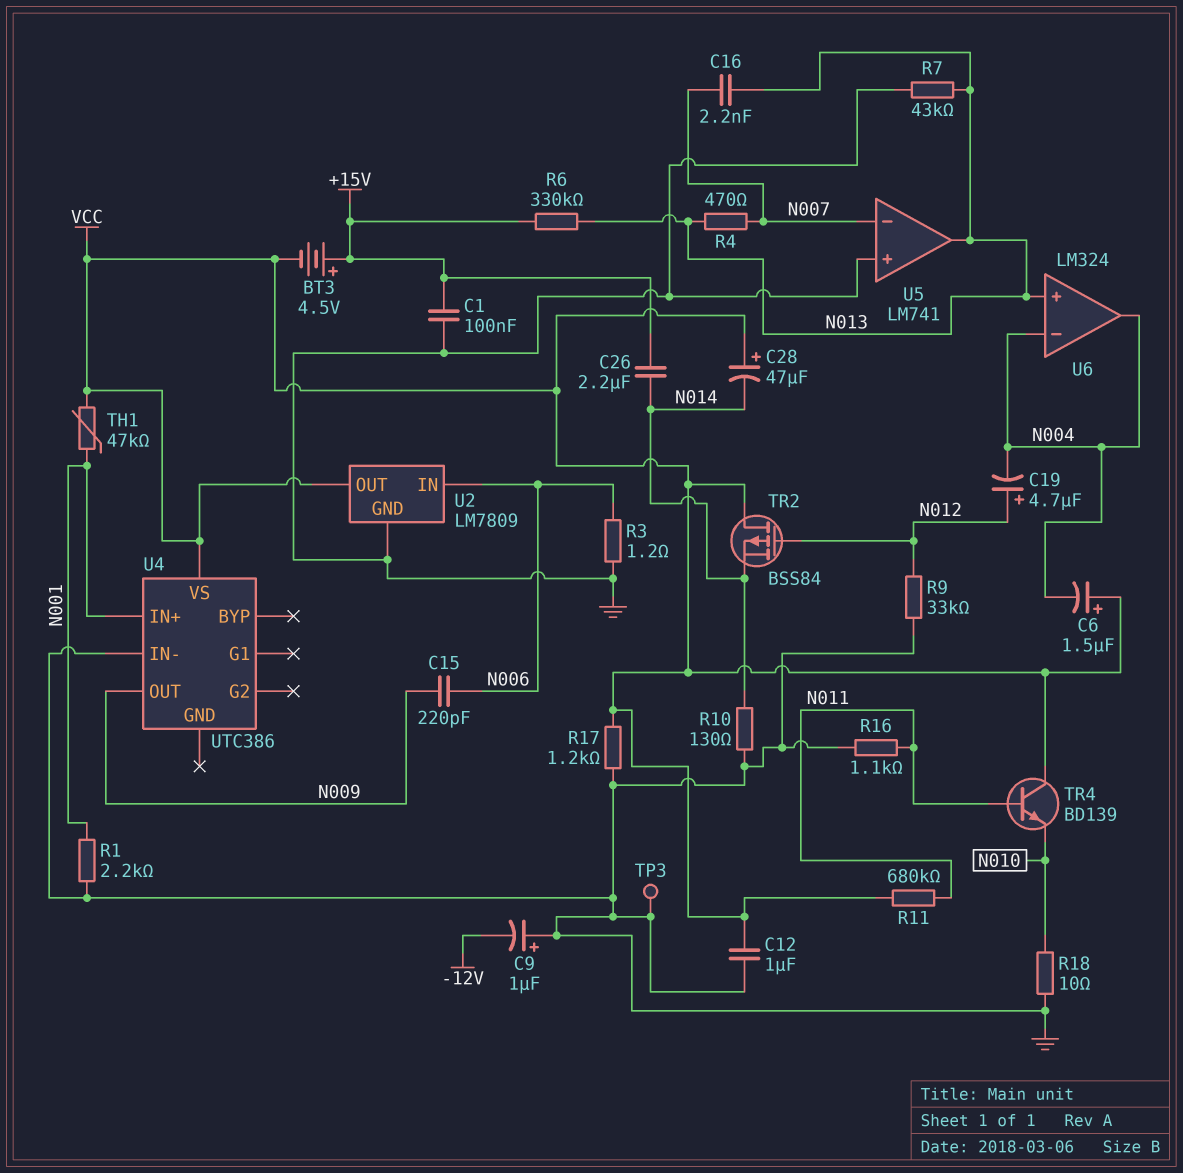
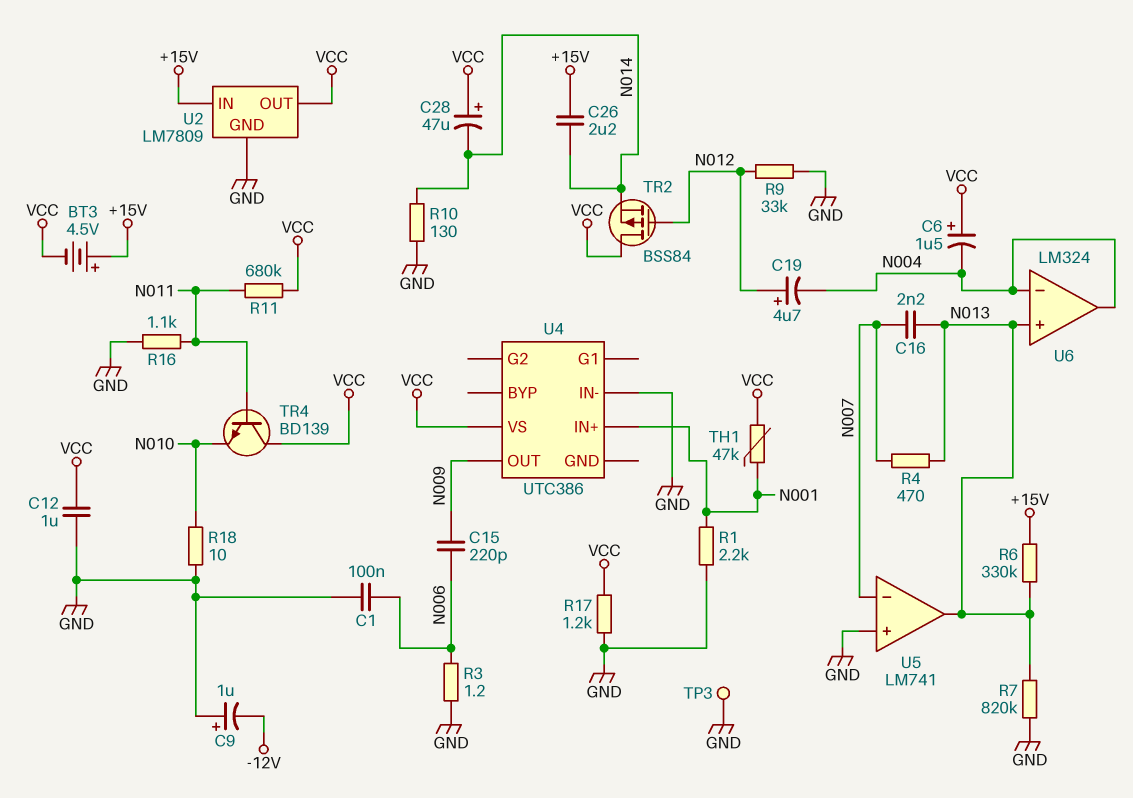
C1: 100nF (+15V, GND) -> 100nF (GND, N006)
R7: 43k (GND, N013) -> 820k (GND, N013)
U2 pin IN: N006 -> +15V

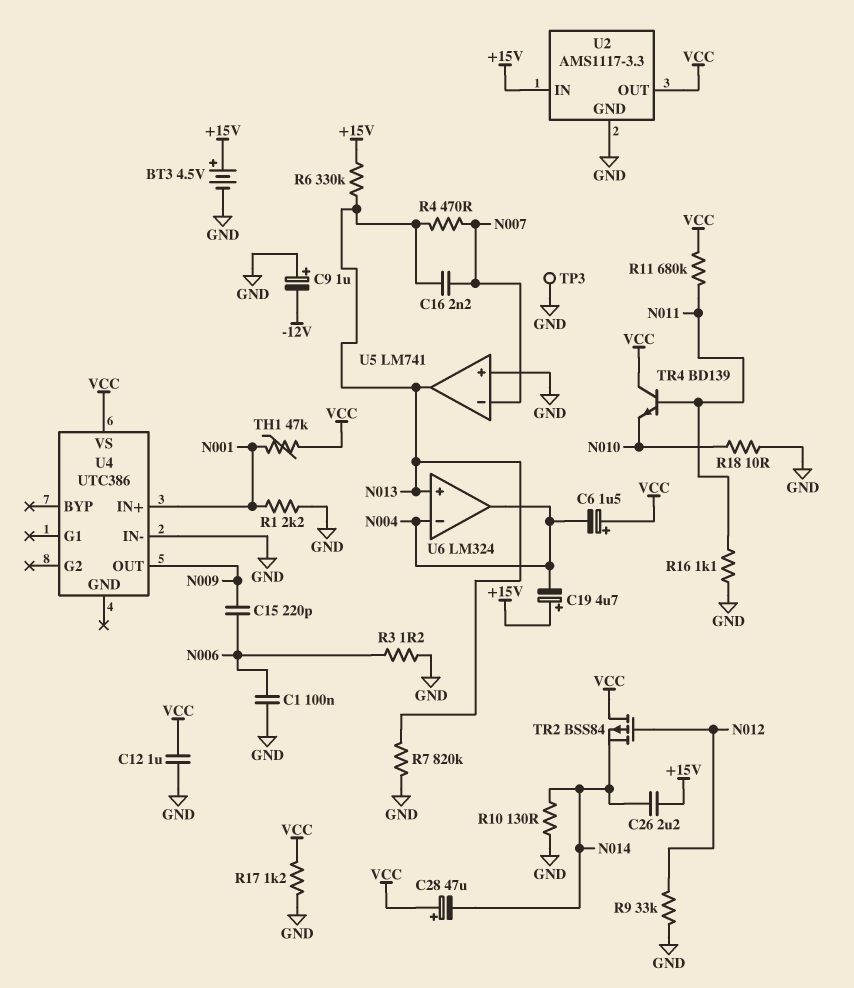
BT3: 4.5V (plus +15V, minus VCC) -> 4.5V (plus +15V, minus GND)
C19: 4.7uF (plus N012, minus N004) -> 4.7uF (plus +15V, minus N004)
U2: LM7809 -> AMS1117-3.3

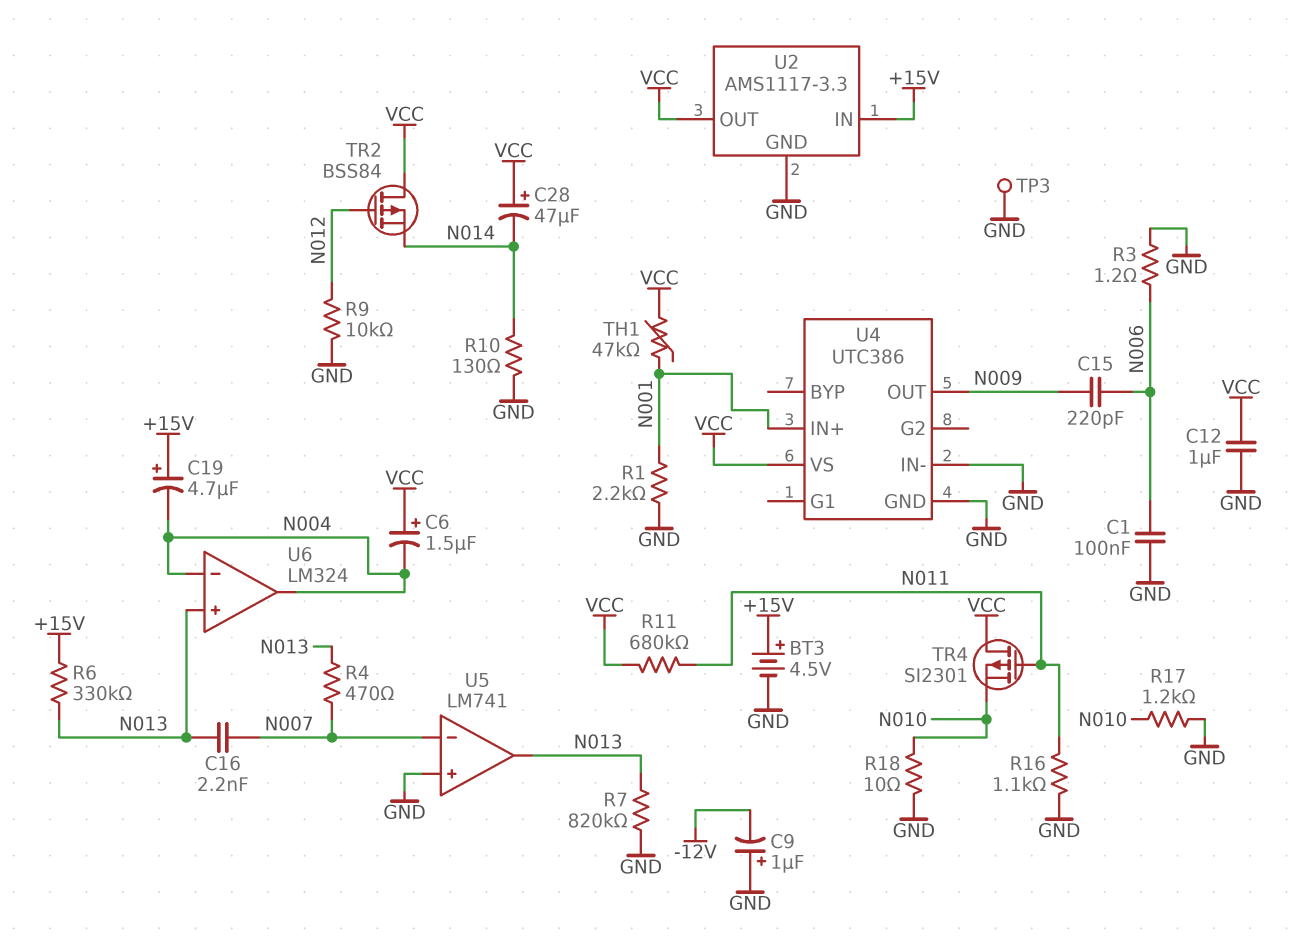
C26: 2.2uF (+15V, N014) -> none
R9: 33k (GND, N012) -> 10k (GND, N012)
R17: 1.2k (GND, VCC) -> 1.2k (GND, N010)
TR4: NPN BD139 (B N011, C VCC, E N010) -> PMOS SI2301 (G N011, D VCC, S N010)
U4 pin GND: none -> GND

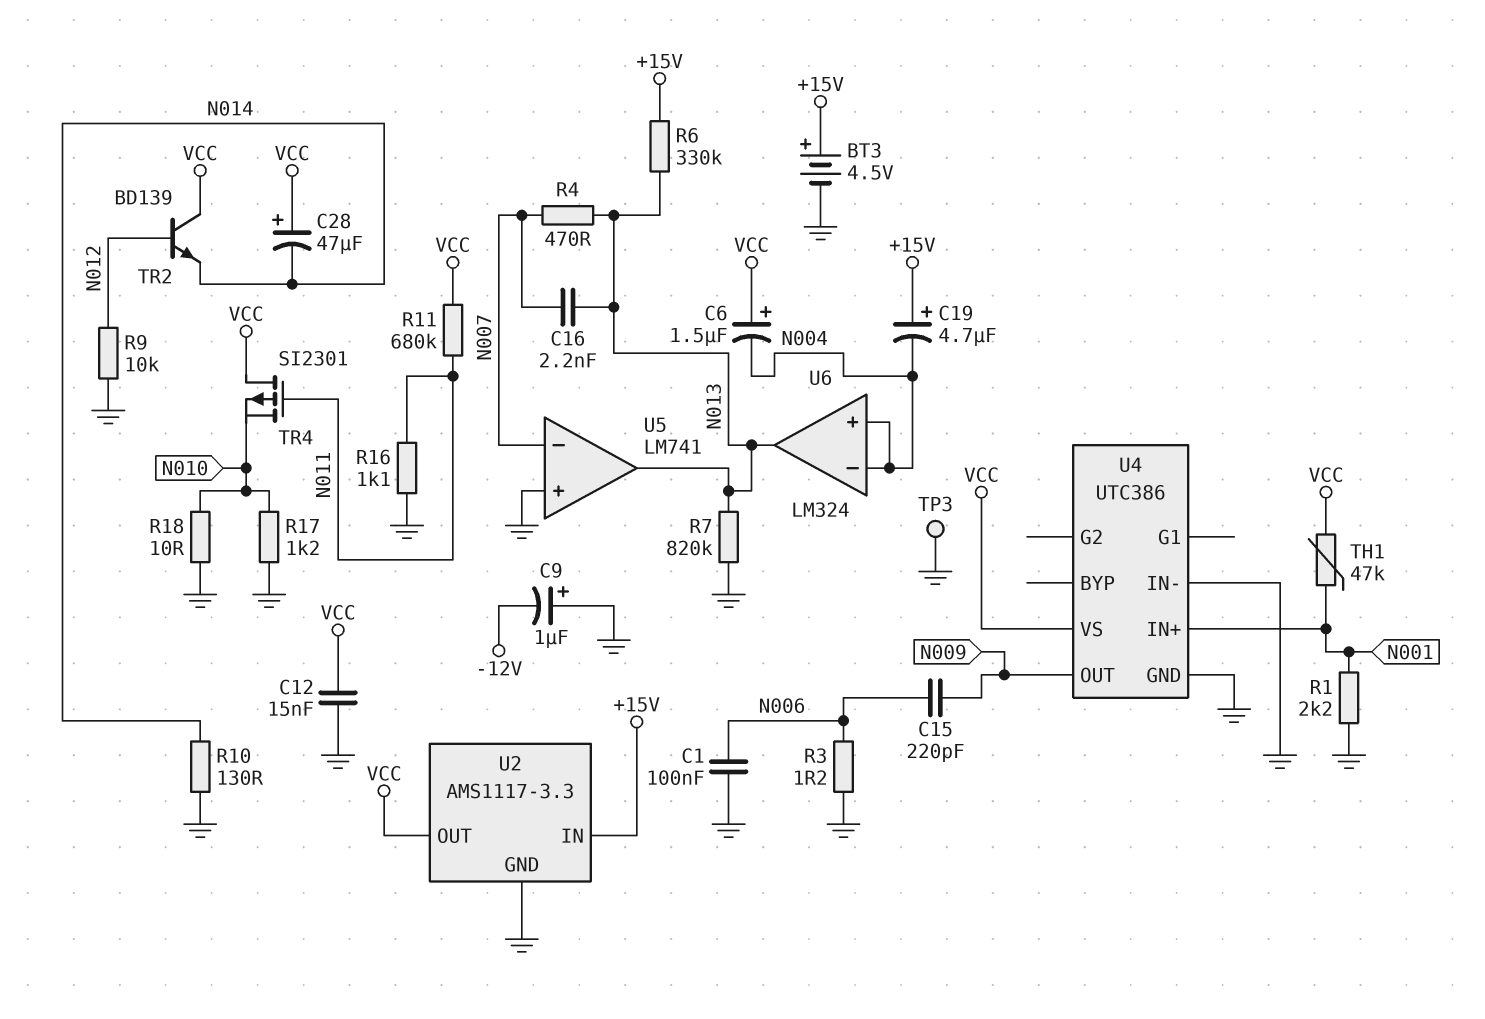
C12: 1uF (GND, VCC) -> 15nF (GND, VCC)
TR2: PMOS BSS84 (G N012, D VCC, S N014) -> NPN BD139 (B N012, C VCC, E N014)
U6 pin in+: N013 -> N004
U6 pin out: N004 -> N013

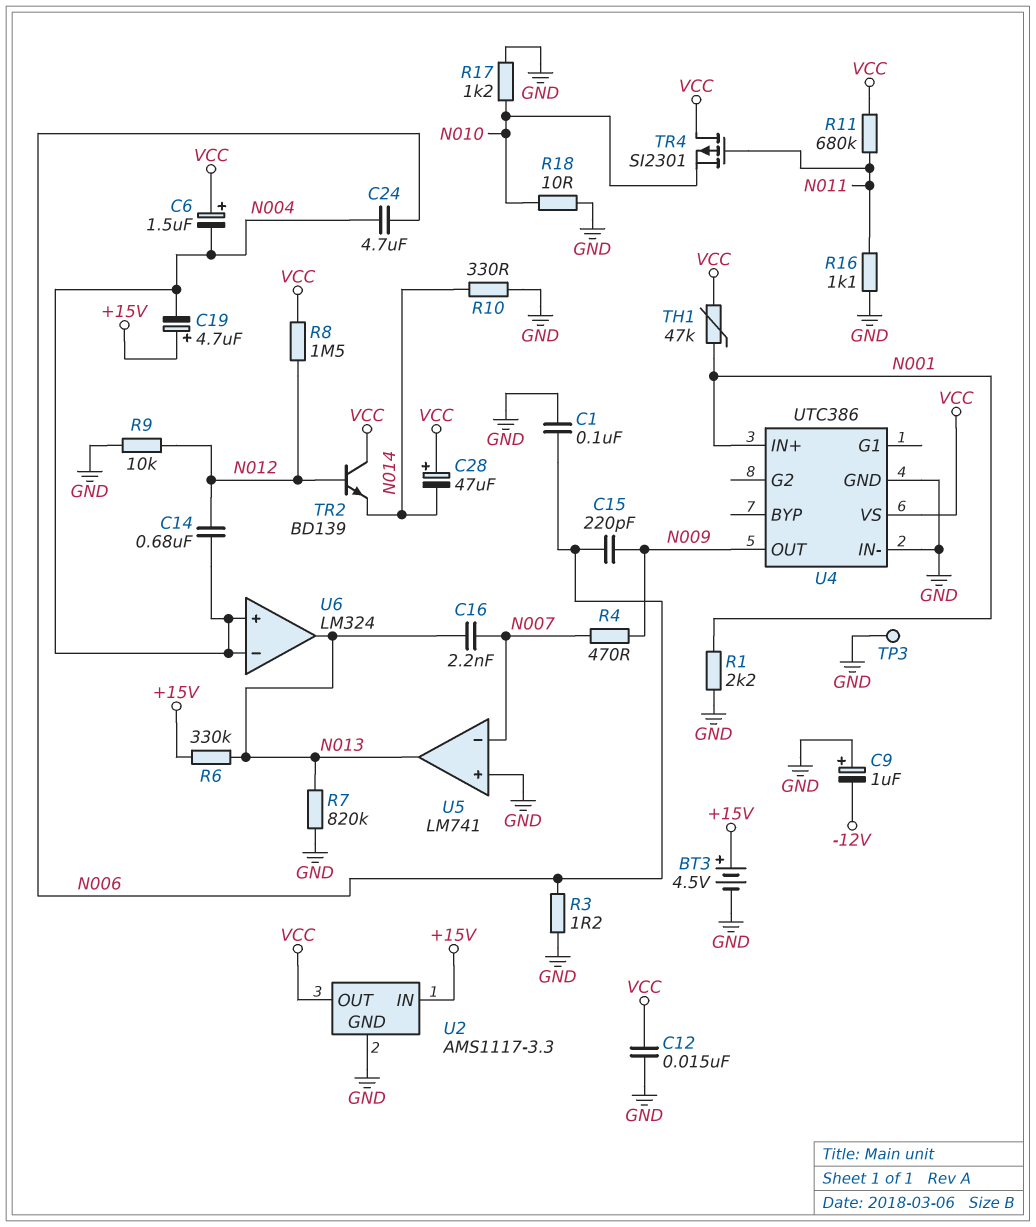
C14: none -> 680nF (N004, N012)
C24: none -> 4.7uF (N004, N006)
R4: 470 (N007, N013) -> 470 (N007, N009)
R8: none -> 1.5M (N012, VCC)
R10: 130 (GND, N014) -> 330 (GND, N014)

